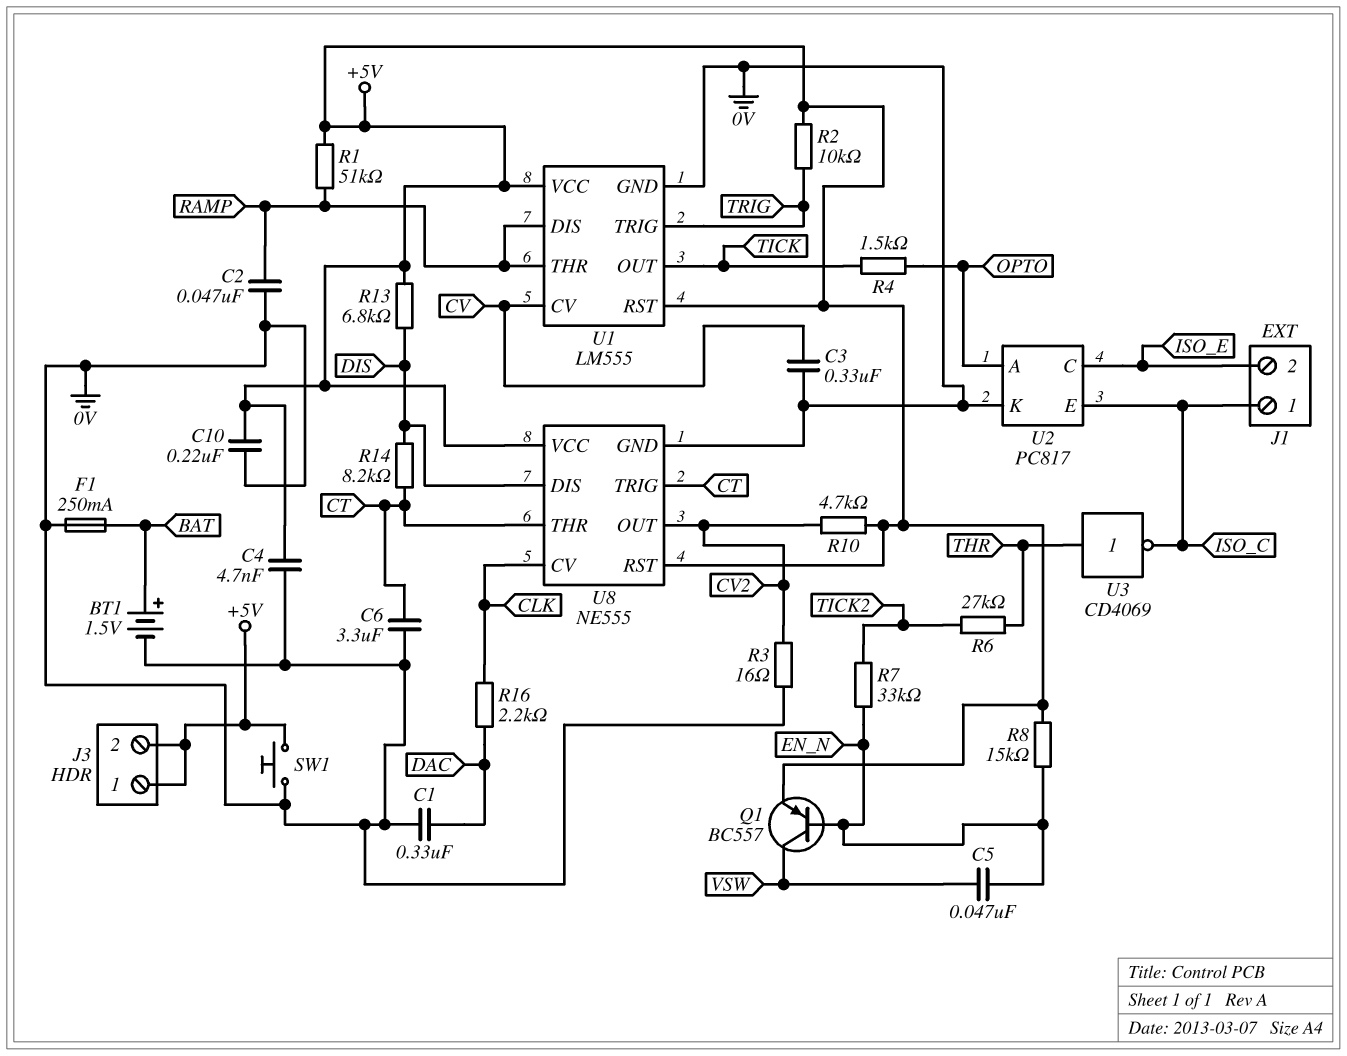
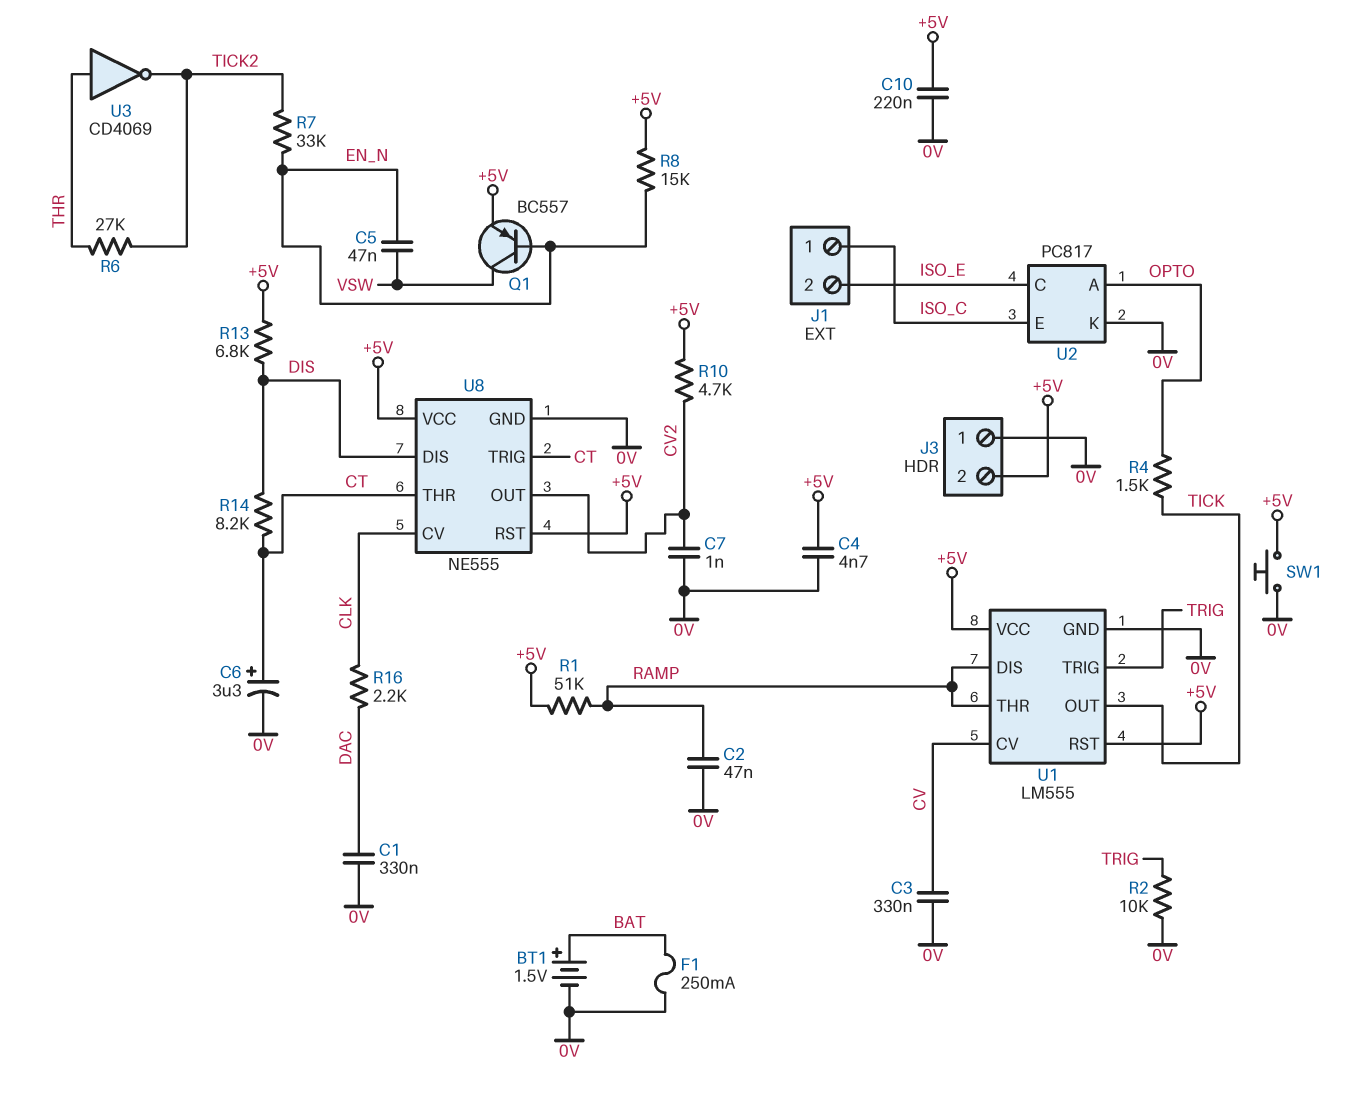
C6: 3.3uF (0V, CT) -> 3.3uF (plus CT, minus 0V)
C7: none -> 1nF (0V, CV2)
J3 pin 1: +5V -> 0V
R2: 10k (+5V, TRIG) -> 10k (0V, TRIG)
R3: 16 (0V, CV2) -> none
U3: NOT CD4069 (in THR, out ISO_C) -> NOT CD4069 (in THR, out TICK2)

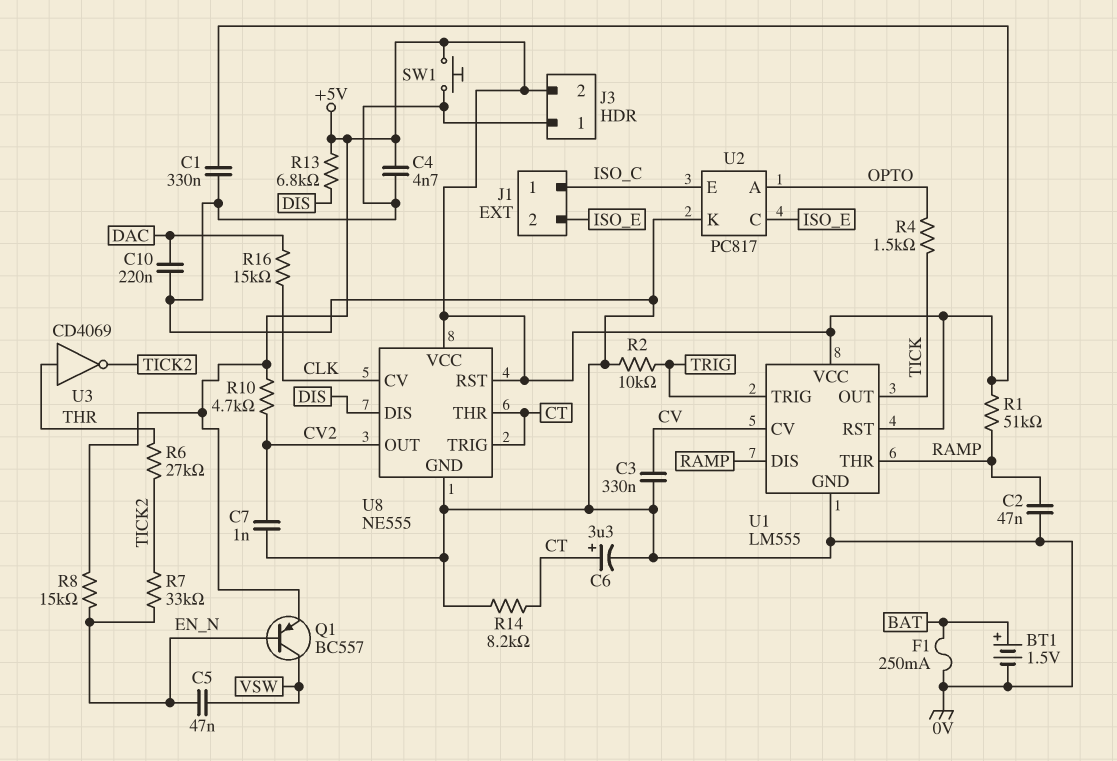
C1: 330nF (0V, DAC) -> 330nF (+5V, 0V)
C10: 220nF (+5V, 0V) -> 220nF (0V, DAC)
R14: 8.2k (CT, DIS) -> 8.2k (0V, CT)
R16: 2.2k (CLK, DAC) -> 15k (CLK, DAC)

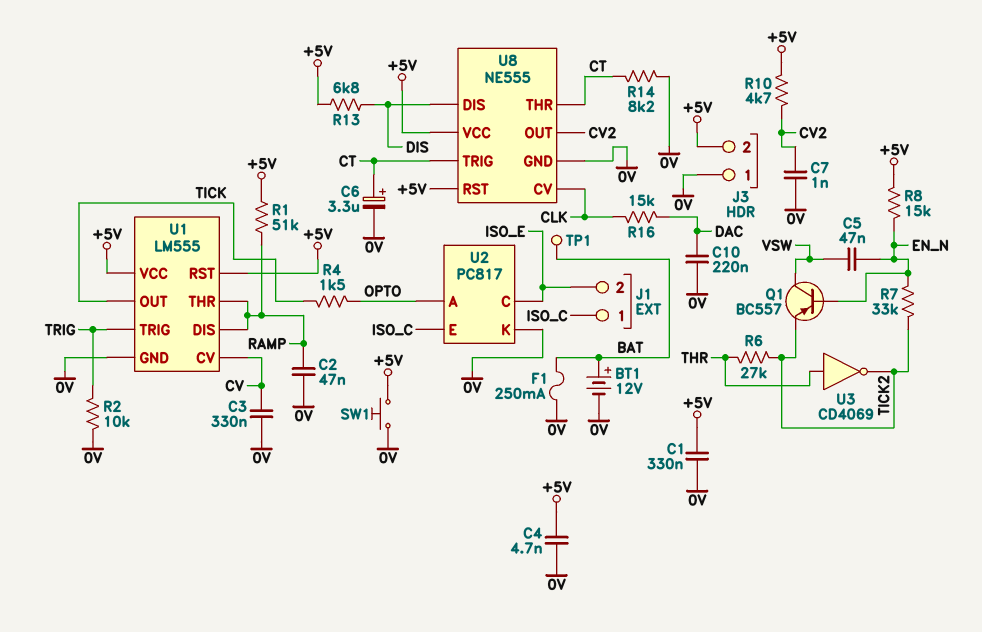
BT1: 1.5V (plus BAT, minus 0V) -> 12V (plus BAT, minus 0V)
Q1: PNP BC557 (B EN_N, C VSW, E +5V) -> PNP BC557 (B EN_N, C VSW, E TICK2)
TP1: none -> test point (BAT)

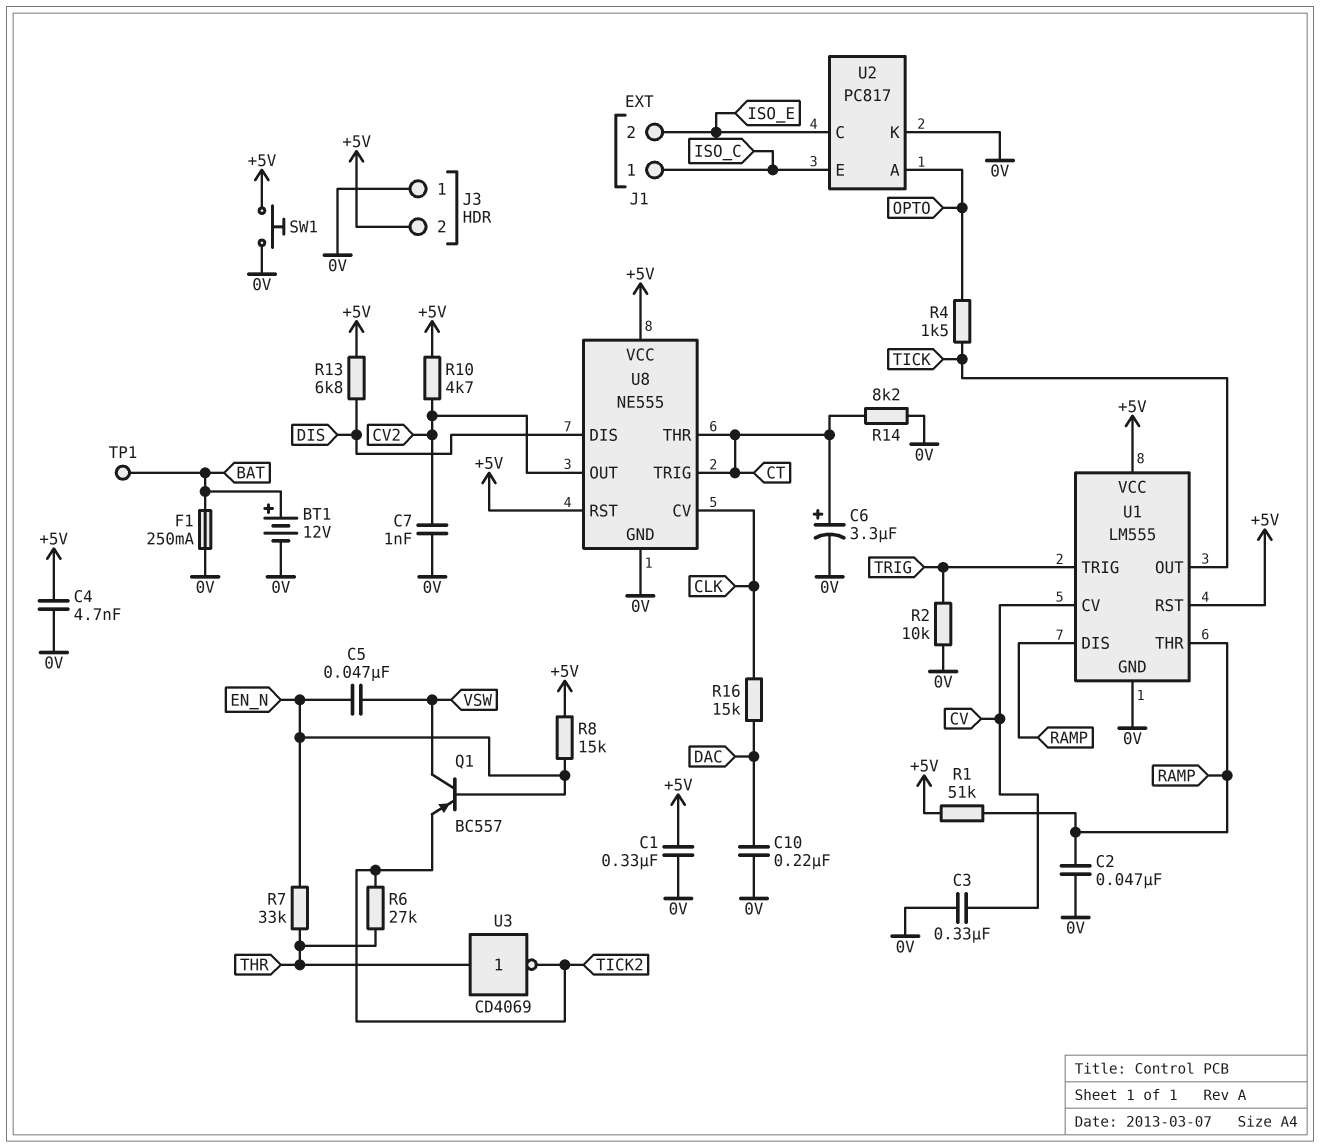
R7: 33k (EN_N, TICK2) -> 33k (EN_N, THR)

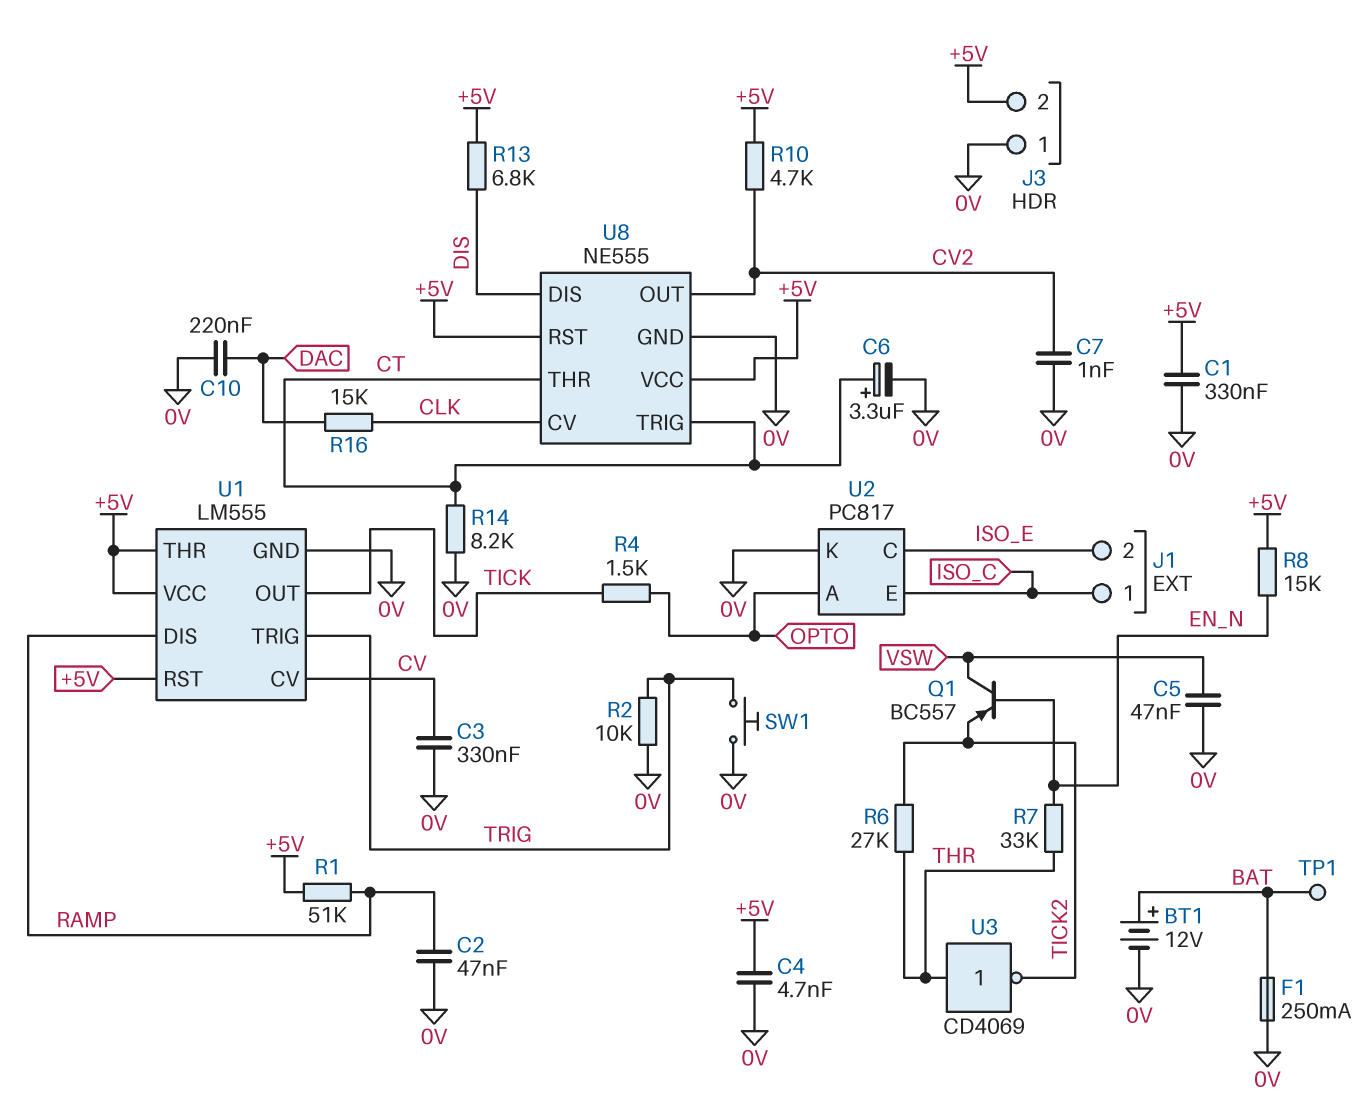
C5: 47nF (EN_N, VSW) -> 47nF (0V, VSW)
SW1: button (+5V, 0V) -> button (0V, TRIG)
U1 pin THR: RAMP -> +5V

